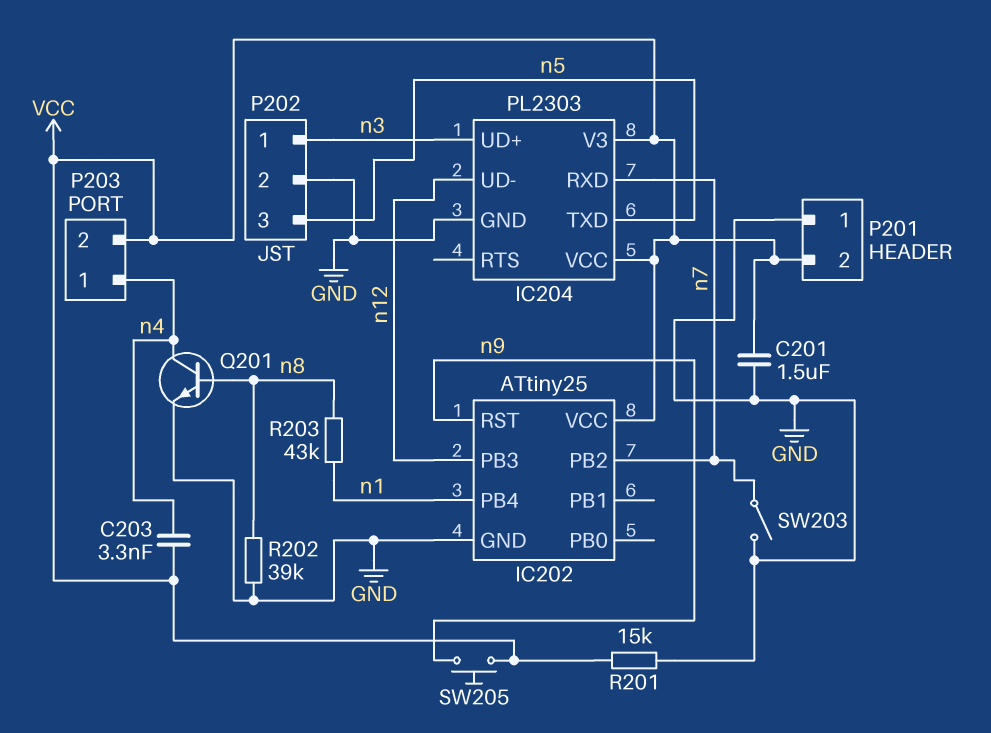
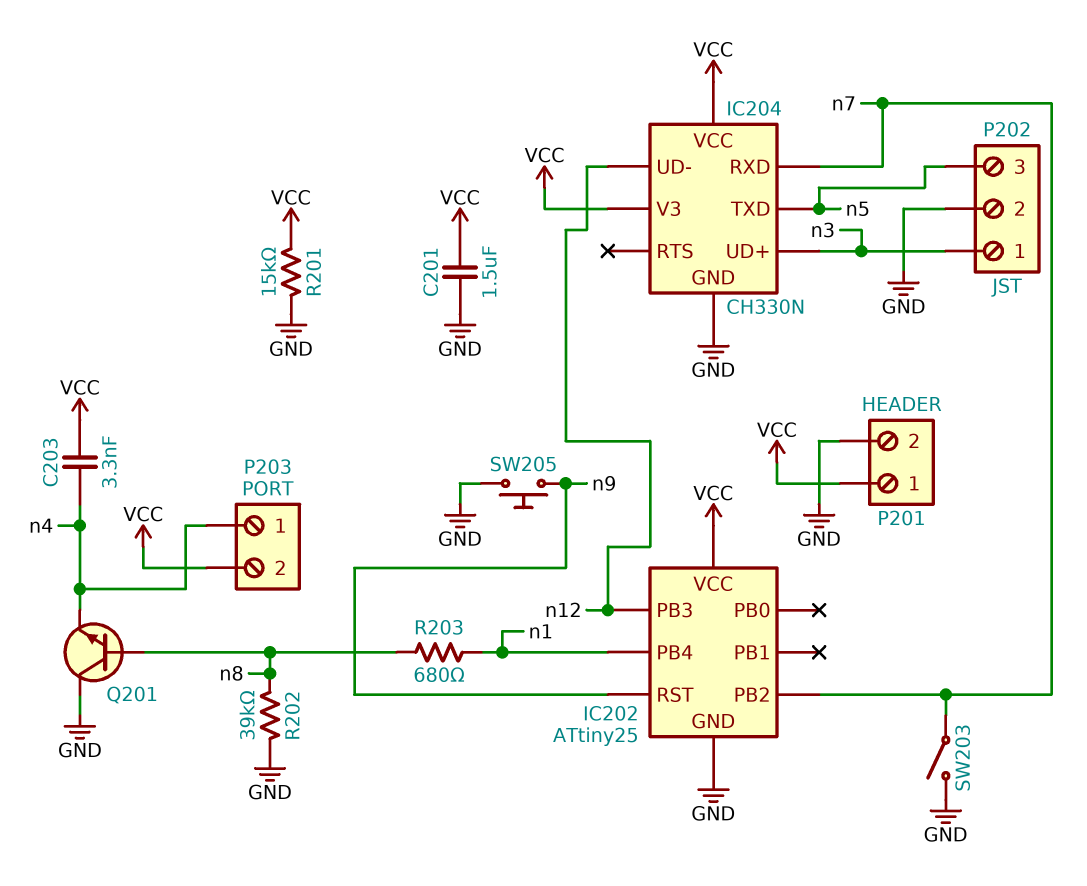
IC204: PL2303 -> CH330N
P201 pin 1: GND -> VCC
P201 pin 2: VCC -> GND
Q201: NPN (B n8, C n4, E GND) -> NPN (B n8, C GND, E n4)
R203: 43k (n1, n8) -> 680 (n1, n8)
SW205: button (VCC, n9) -> button (GND, n9)

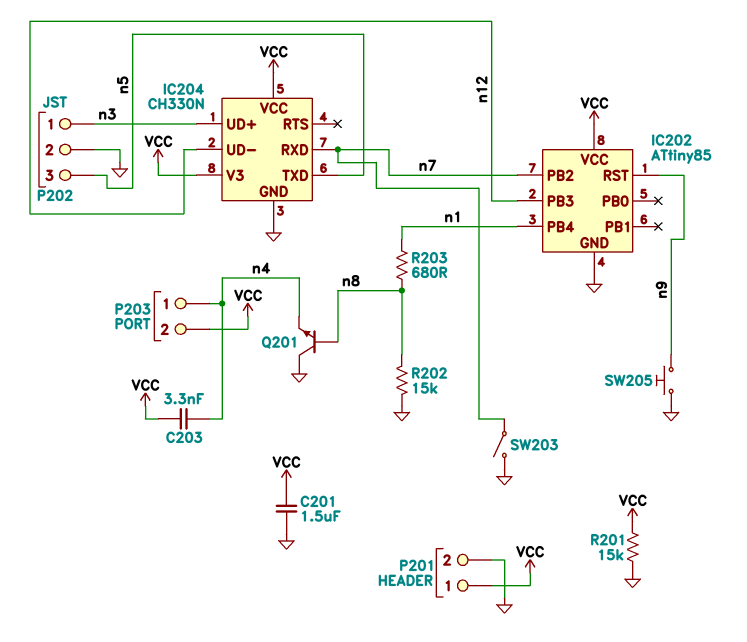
IC202: ATtiny25 -> ATtiny85
R202: 39k (GND, n8) -> 15k (GND, n8)

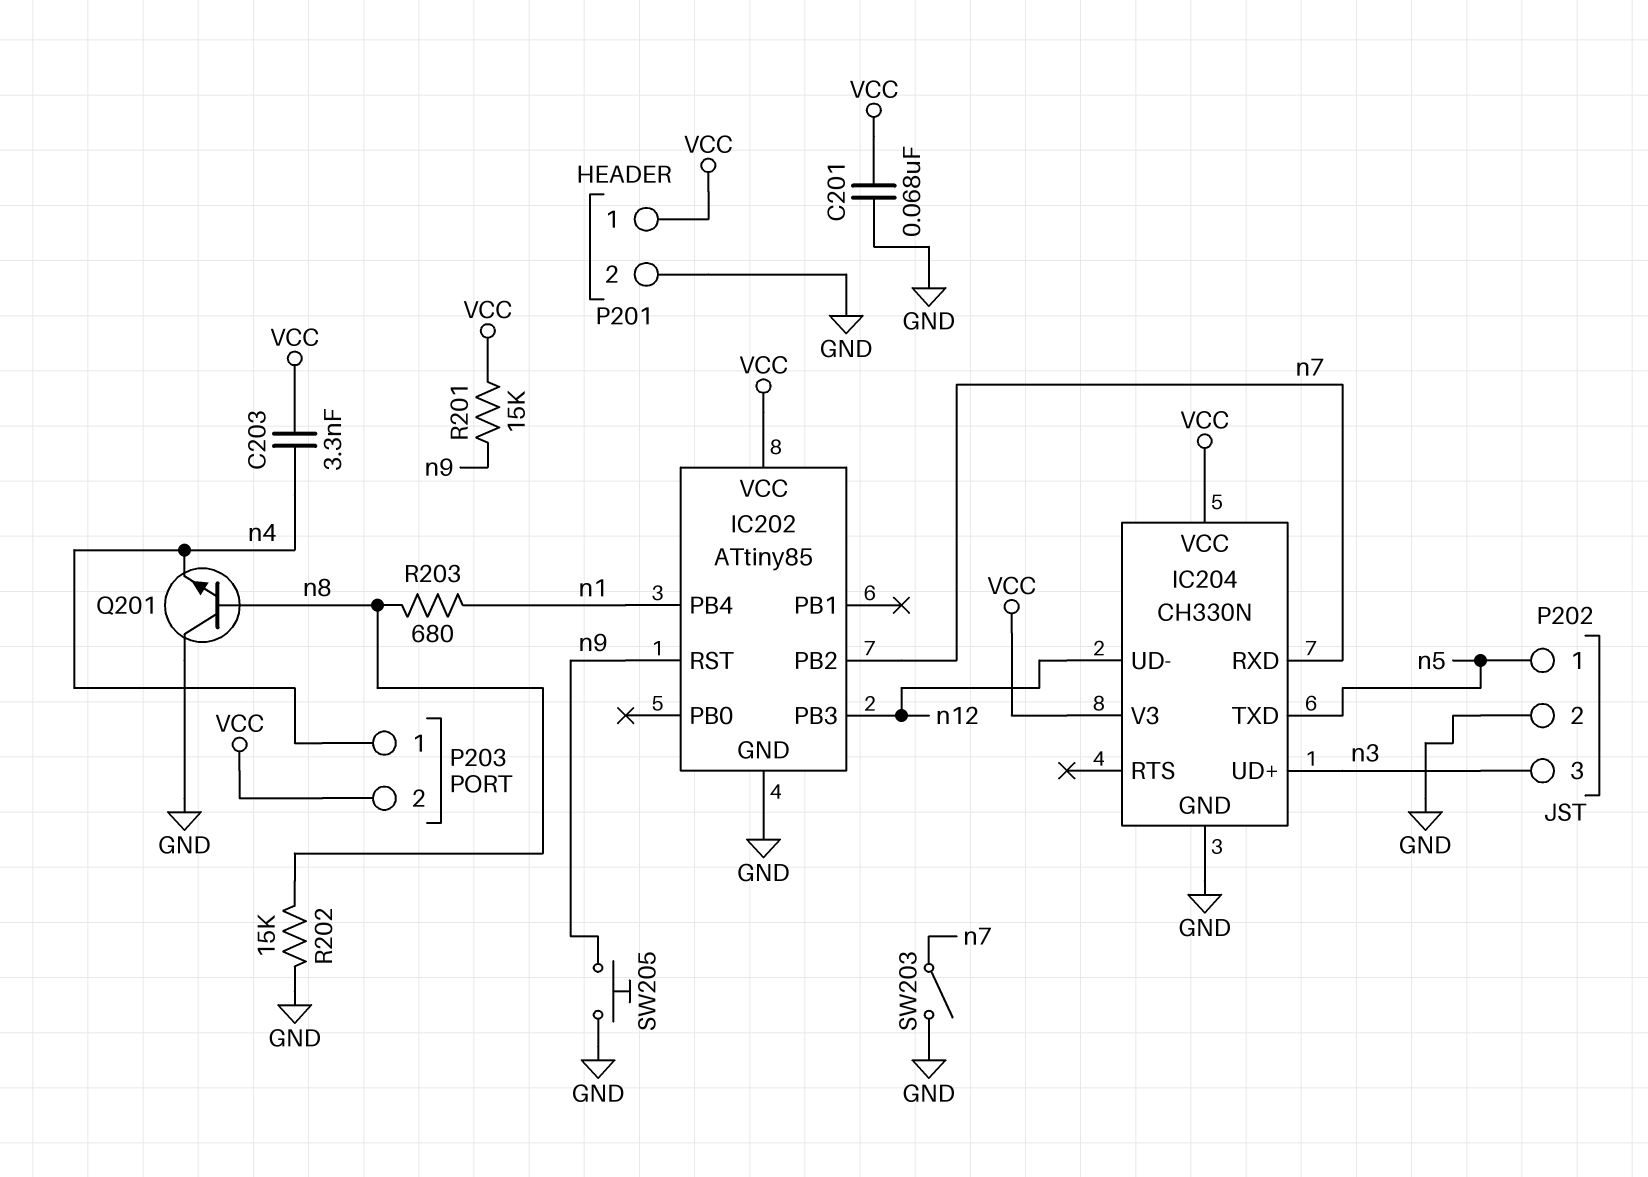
C201: 1.5uF (GND, VCC) -> 68nF (GND, VCC)
P202 pin 1: n3 -> n5
P202 pin 3: n5 -> n3
R201: 15k (GND, VCC) -> 15k (VCC, n9)

